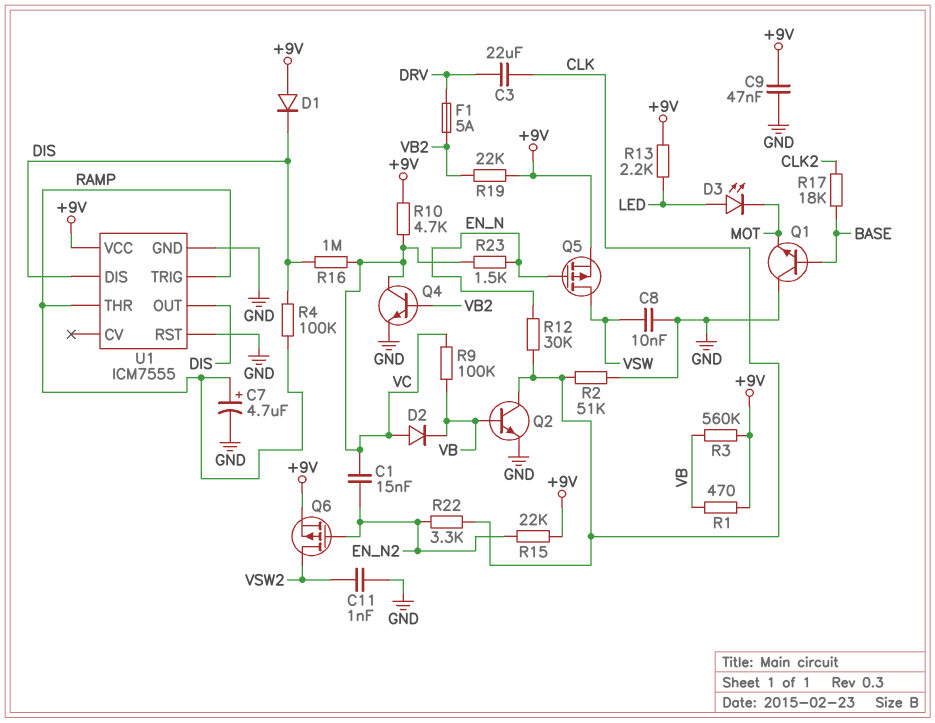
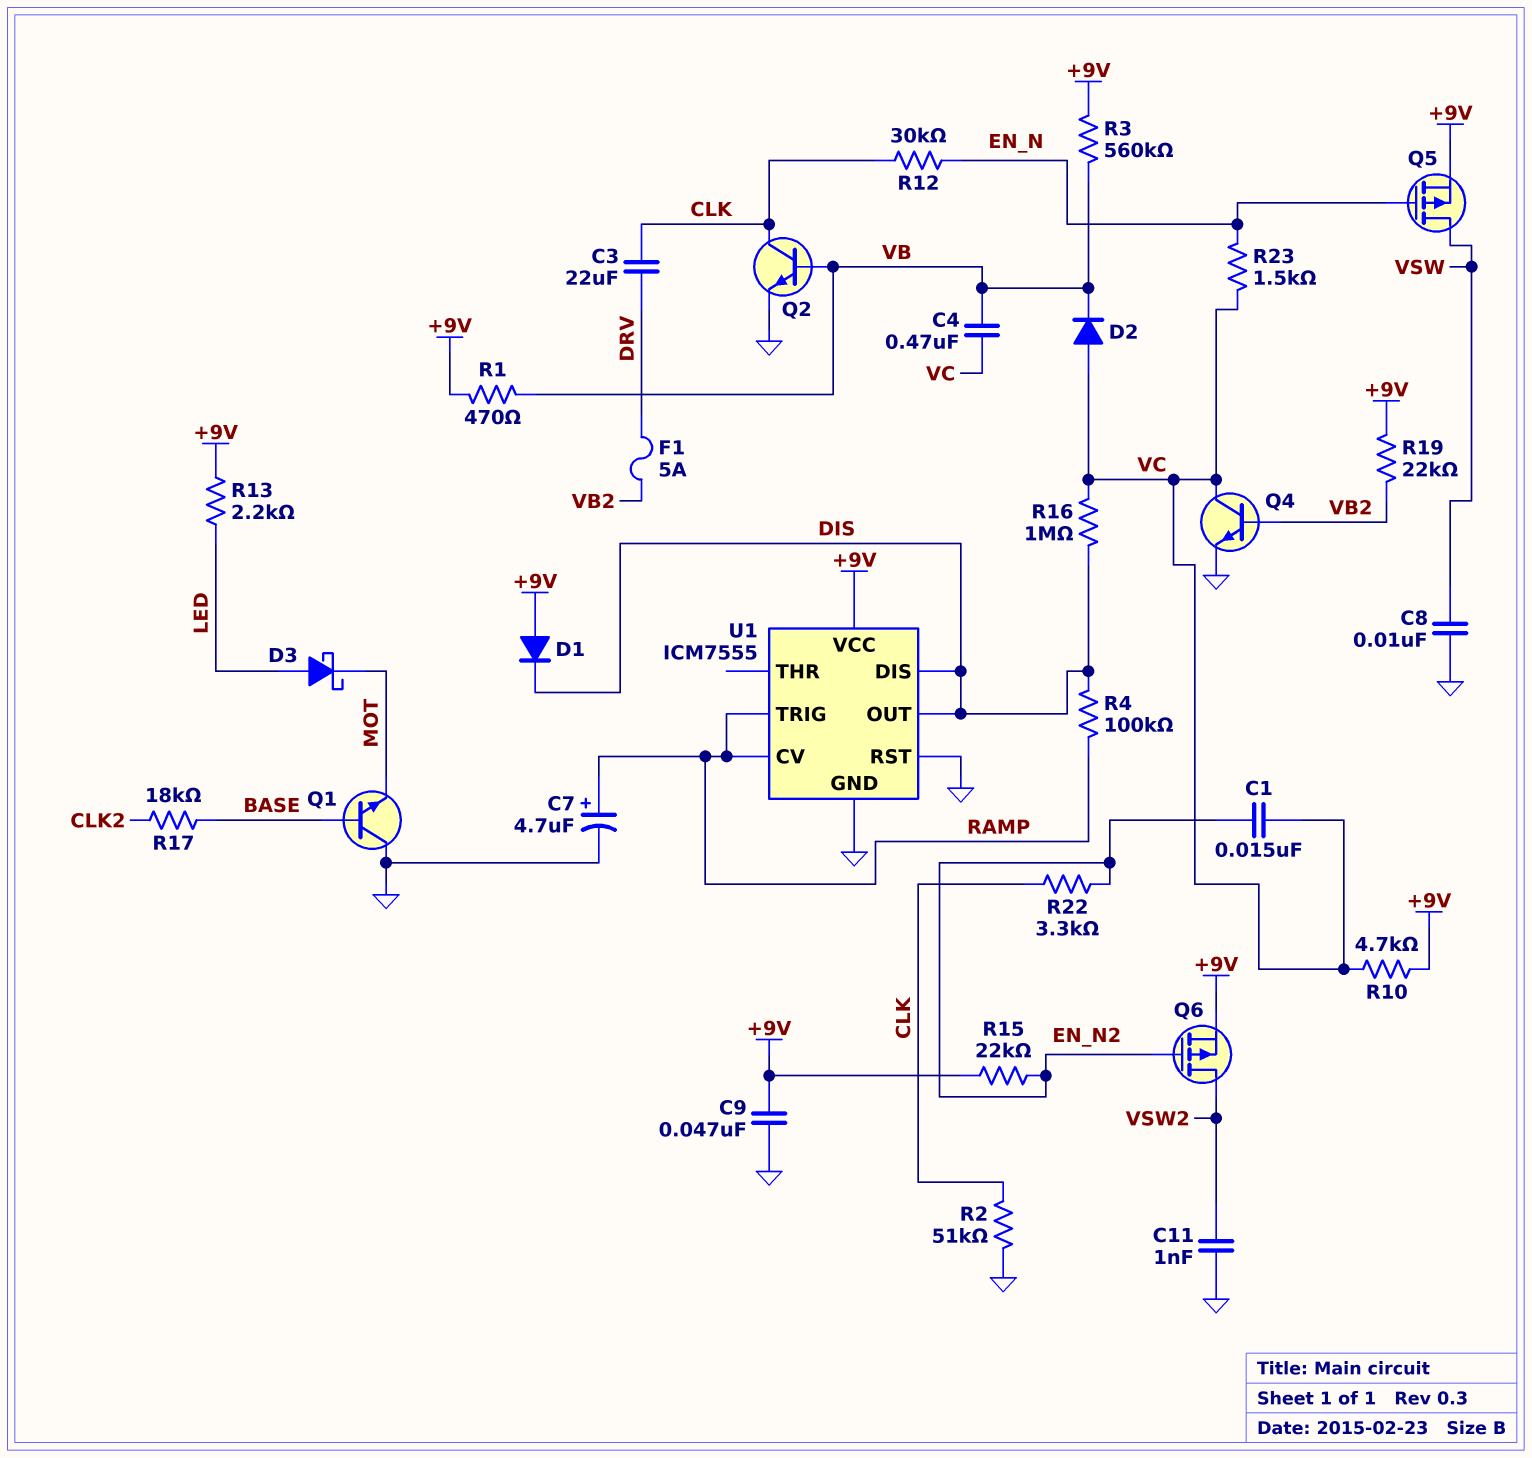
C4: none -> 470nF (VB, VC)
D3: LED (A LED, K MOT) -> schottky (A LED, K MOT)
R9: 100k (VB, VC) -> none
U1 pin CV: none -> RAMP
U1 pin THR: RAMP -> none

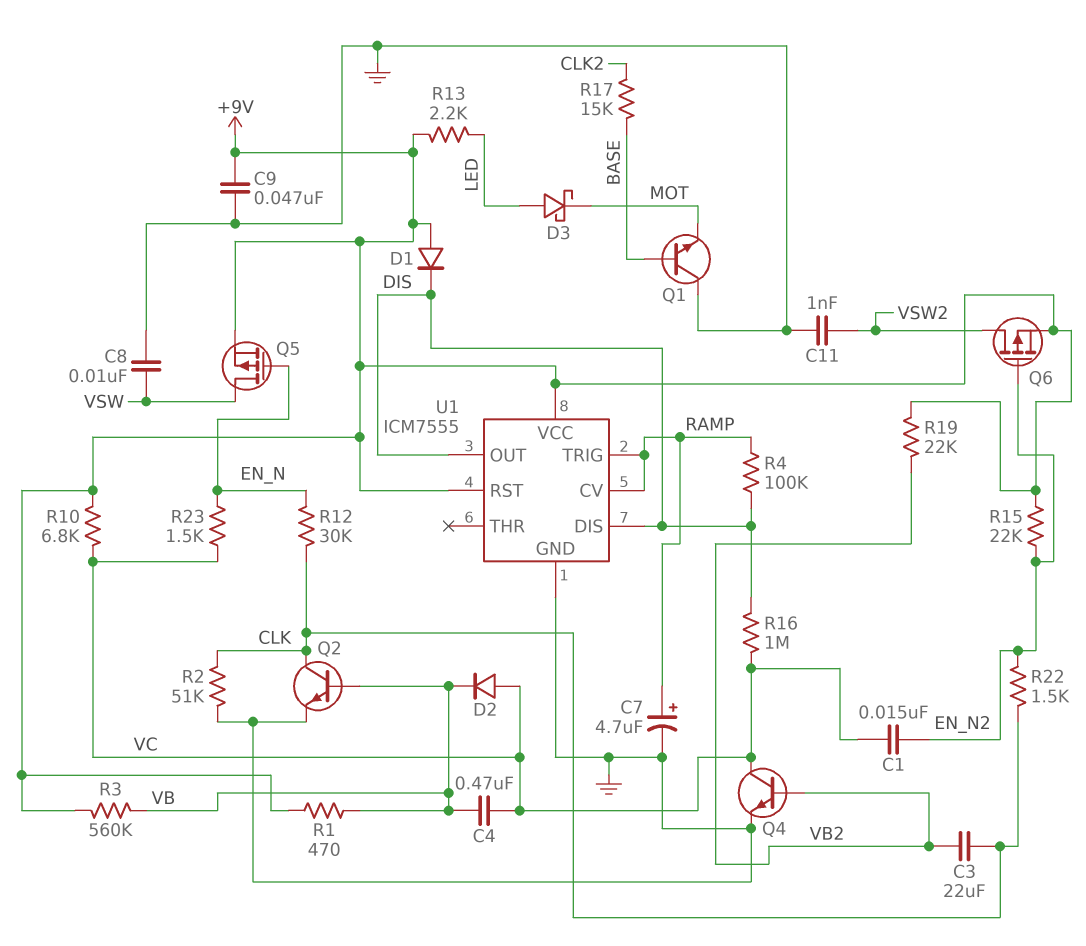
C3: 22uF (CLK, DRV) -> 22uF (CLK, VB2)
F1: 5A (DRV, VB2) -> none
R10: 4.7k (+9V, VC) -> 6.8k (+9V, VC)
R17: 18k (BASE, CLK2) -> 15k (BASE, CLK2)
R22: 3.3k (CLK, EN_N2) -> 1.5k (CLK, EN_N2)
U1 pin RST: GND -> +9V

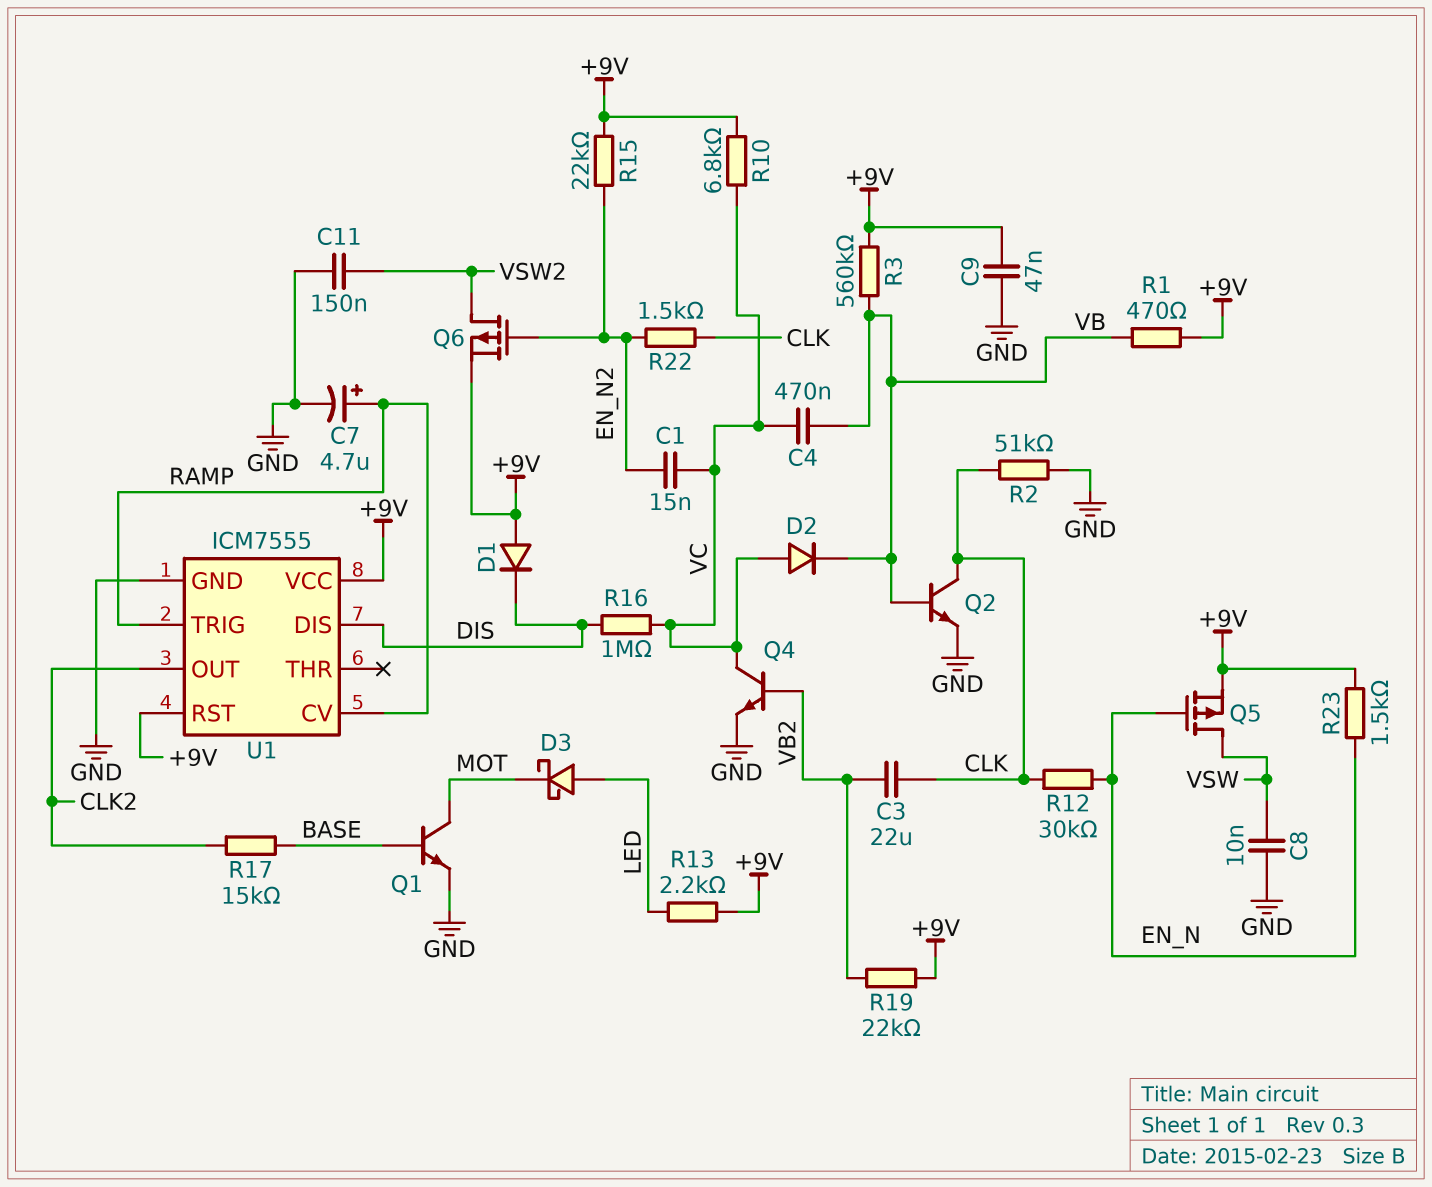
C11: 1nF (GND, VSW2) -> 150nF (GND, VSW2)
Q1: NPN (B BASE, C GND, E MOT) -> NPN (B BASE, C MOT, E GND)
R4: 100k (DIS, RAMP) -> none
R23: 1.5k (EN_N, VC) -> 1.5k (+9V, EN_N)
U1 pin OUT: DIS -> CLK2

